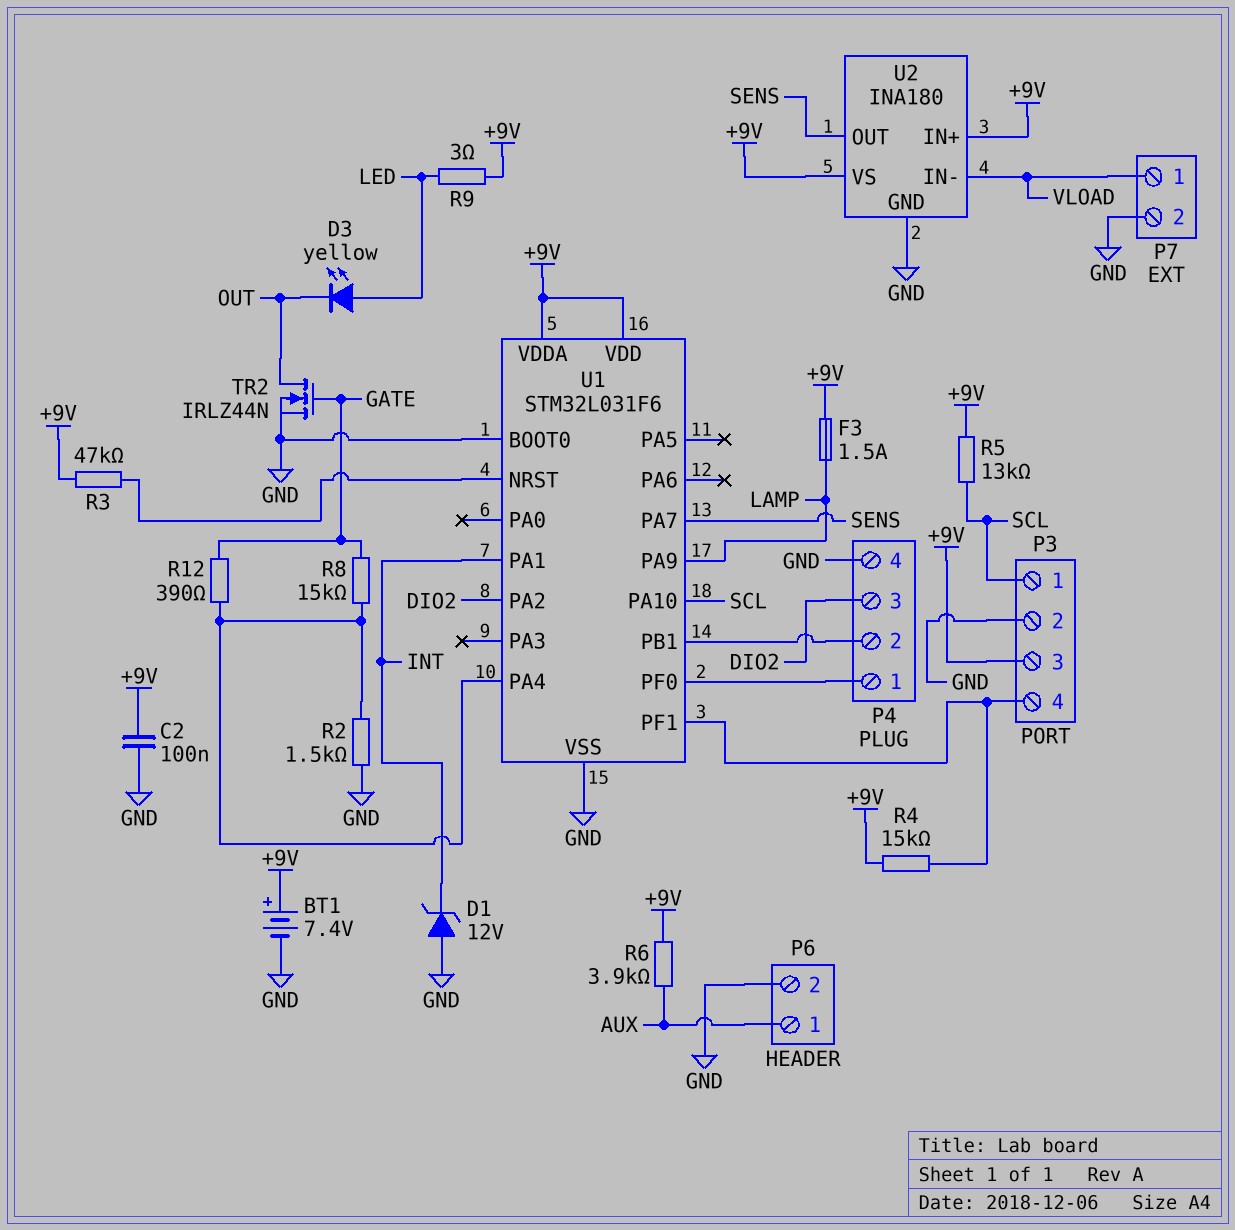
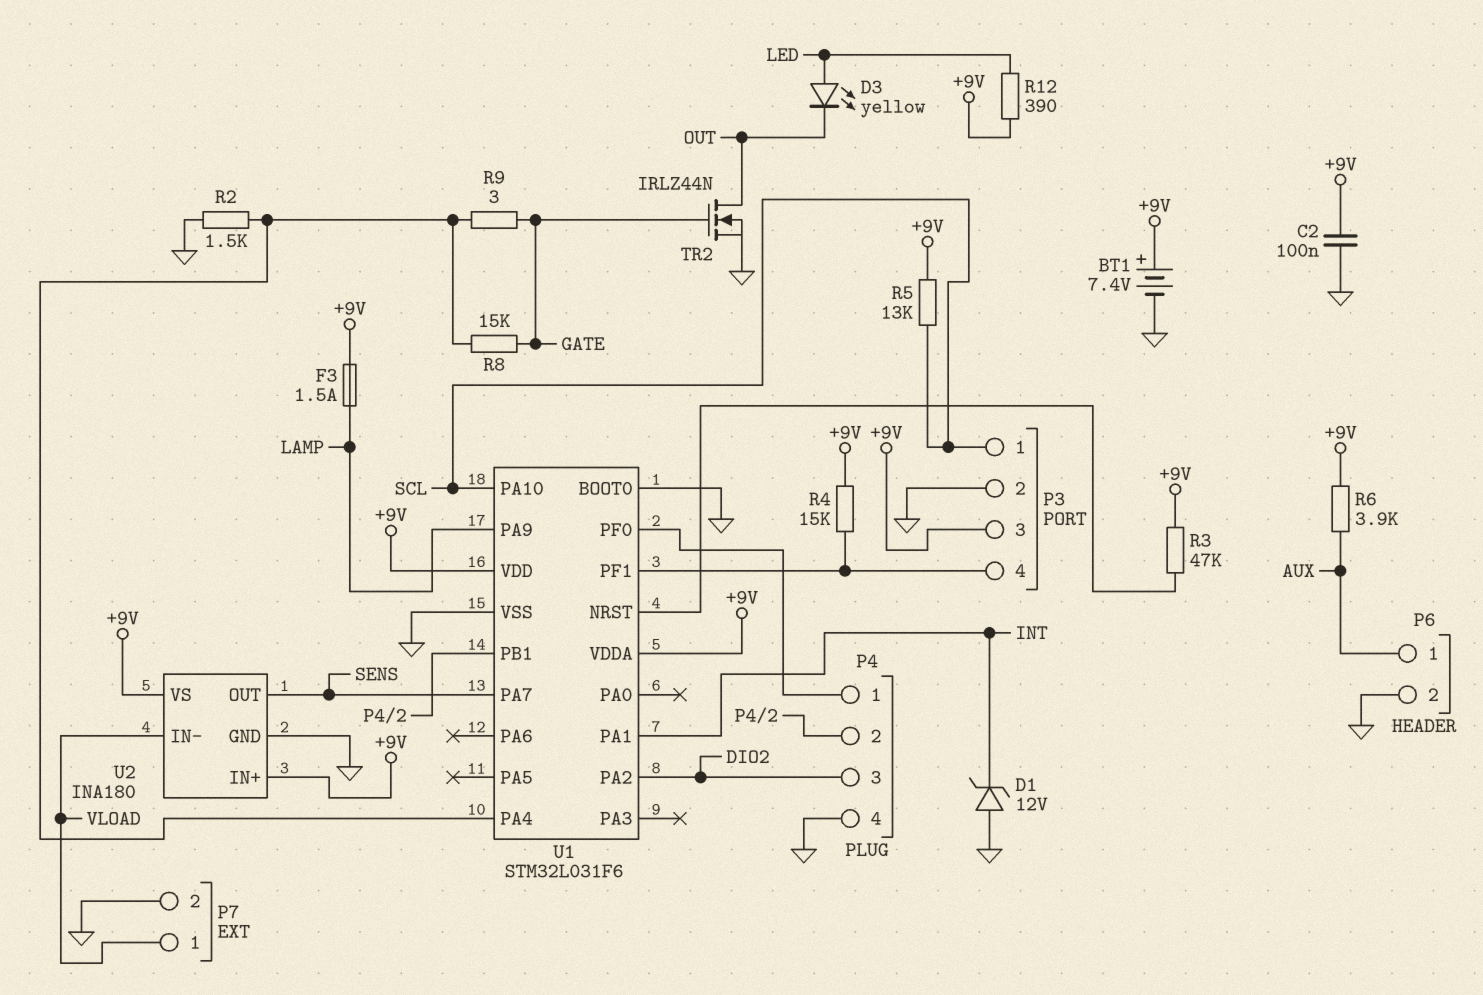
R9: 3 (+9V, LED) -> 3 (GATE, U1/PA4)
R12: 390 (GATE, U1/PA4) -> 390 (+9V, LED)

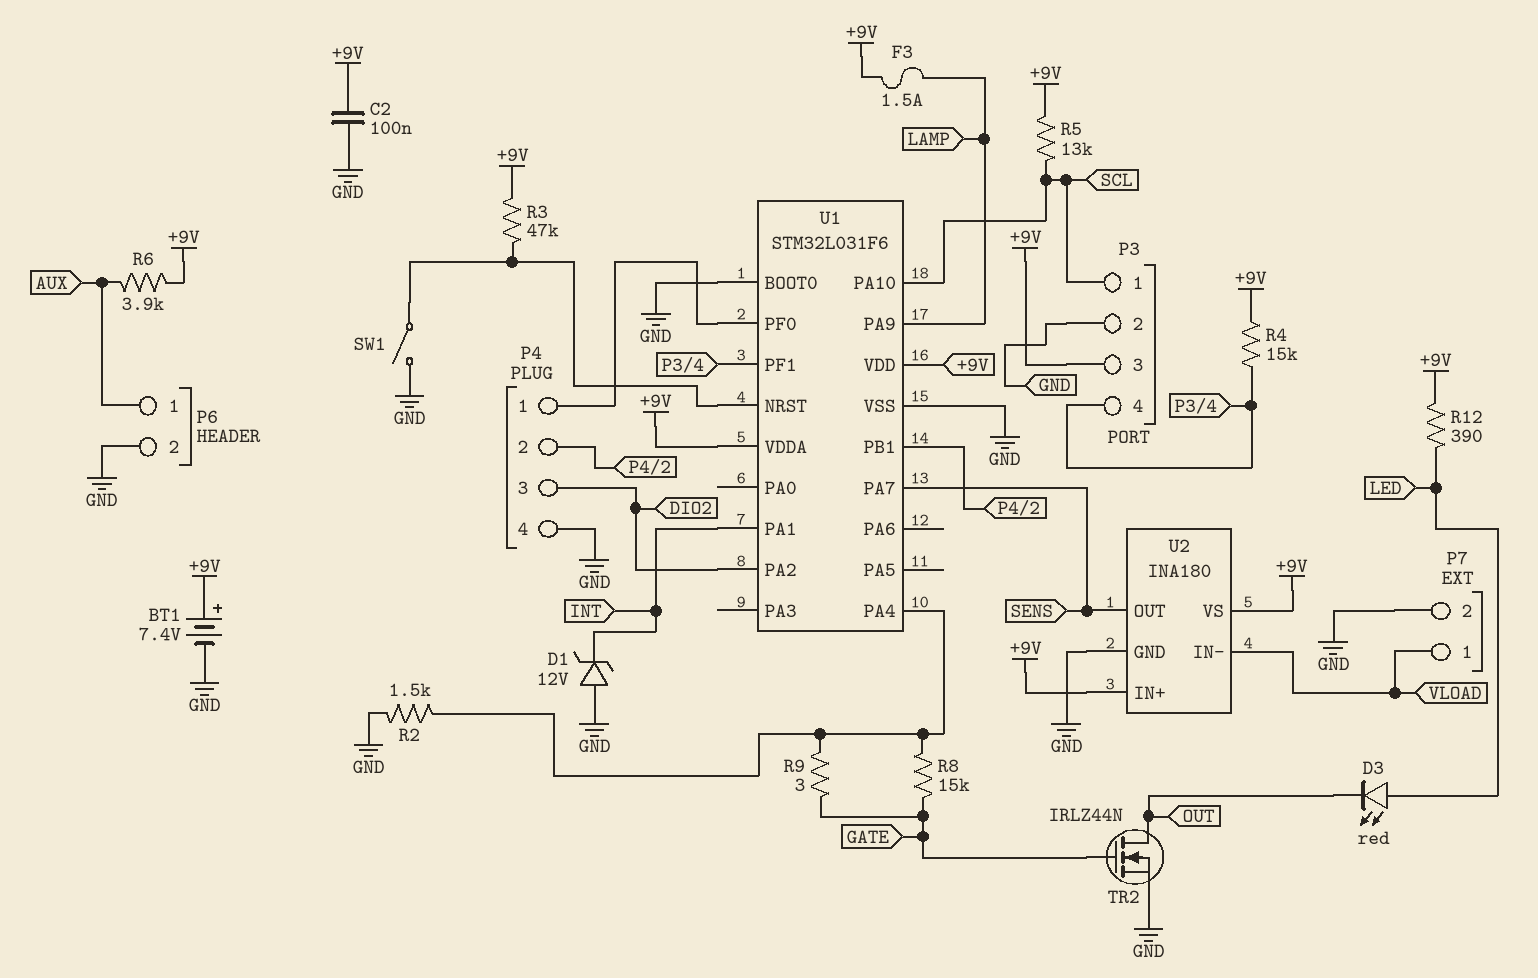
D3: LED yellow (A LED, K OUT) -> LED red (A LED, K OUT)
SW1: none -> switch (GND, U1/NRST)

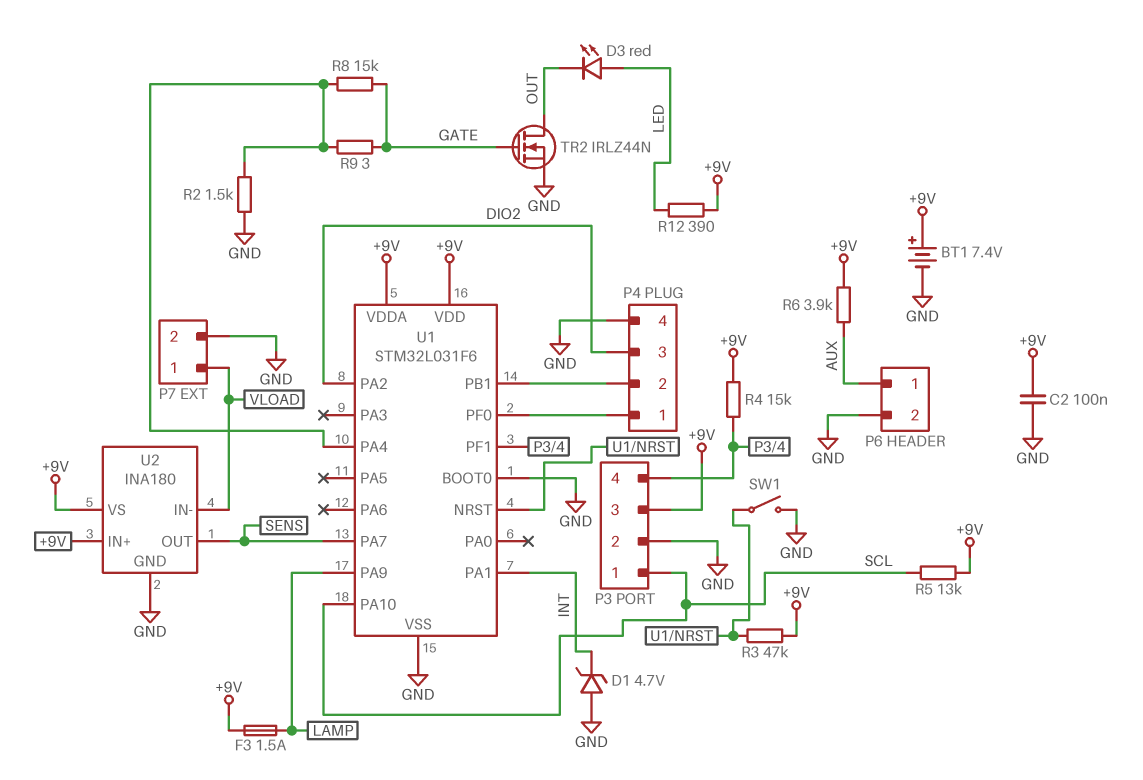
D1: zener 12V (A GND, K INT) -> zener 4.7V (A GND, K INT)

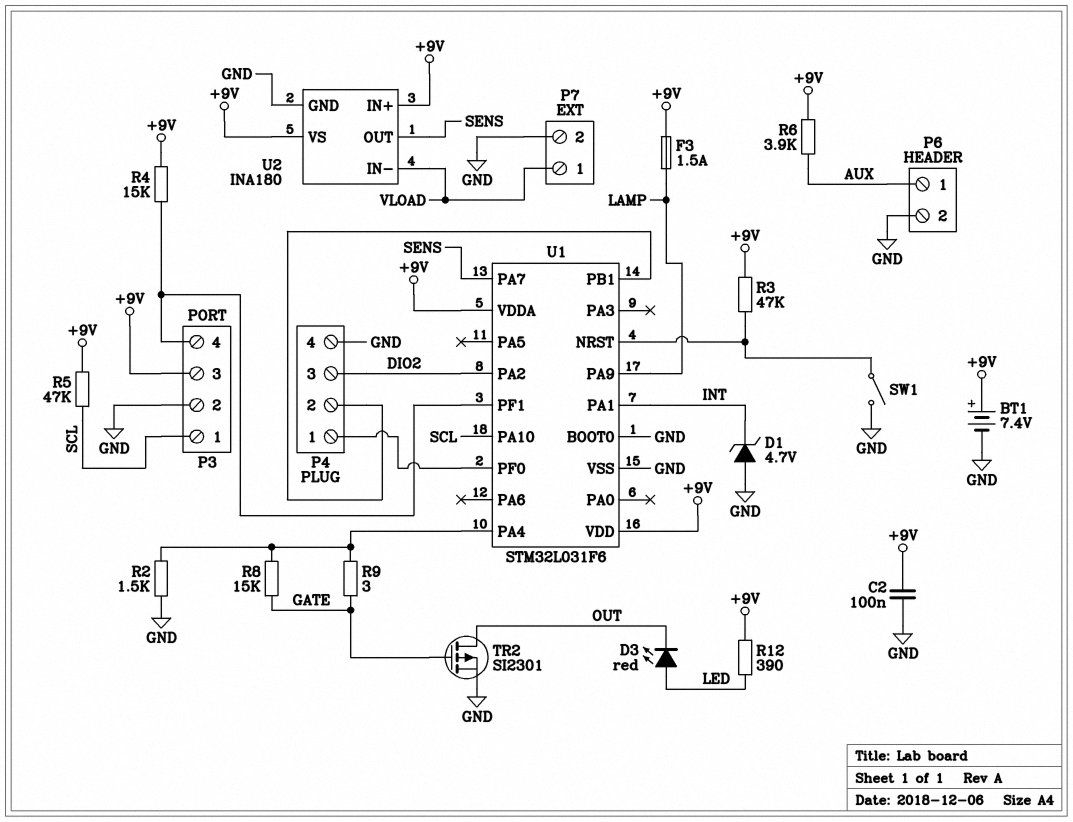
R5: 13k (+9V, SCL) -> 47k (+9V, SCL)
TR2: NMOS IRLZ44N (G GATE, D OUT, S GND) -> PMOS SI2301 (G GATE, D OUT, S GND)

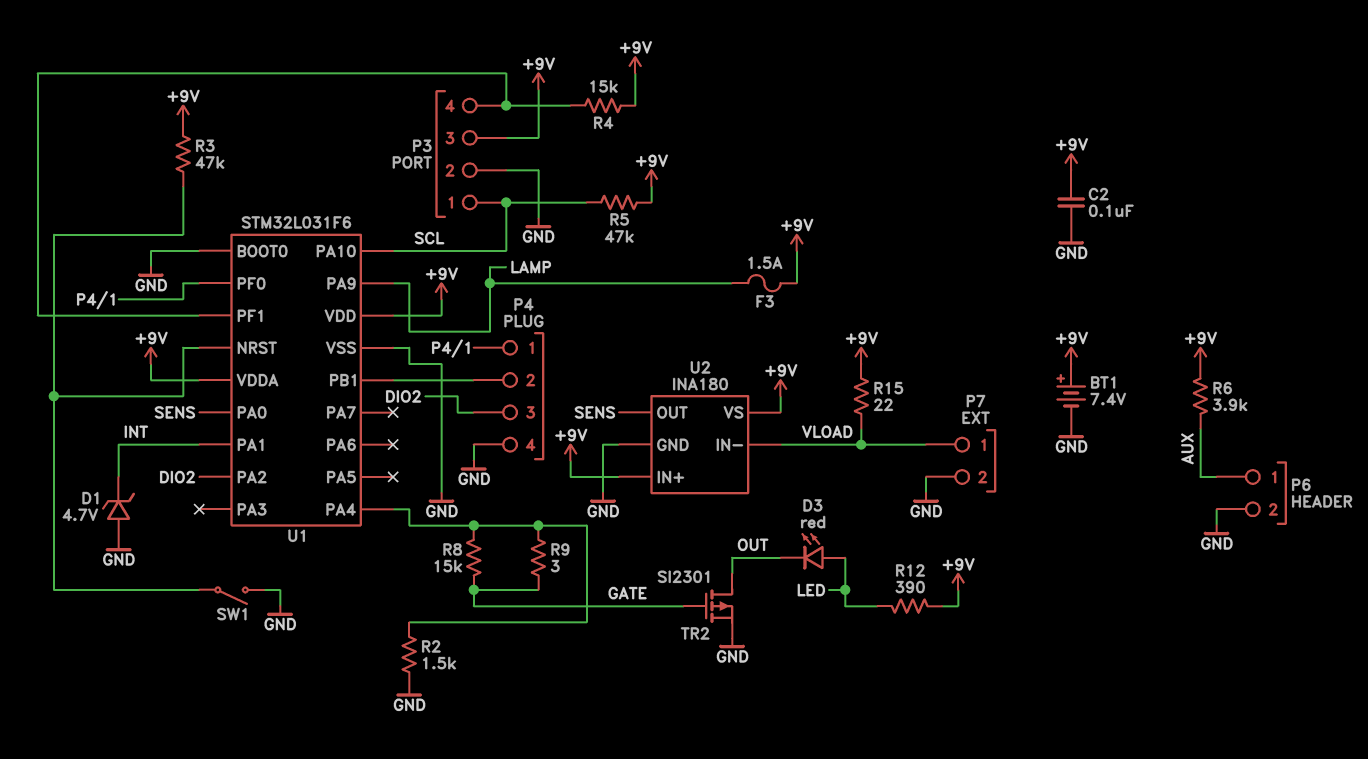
R15: none -> 22 (+9V, VLOAD)
U1 pin PA0: none -> SENS
U1 pin PA7: SENS -> none

